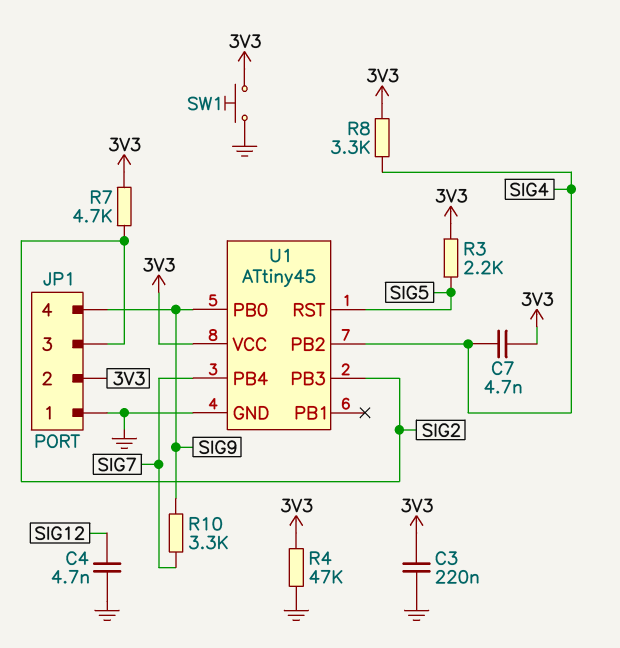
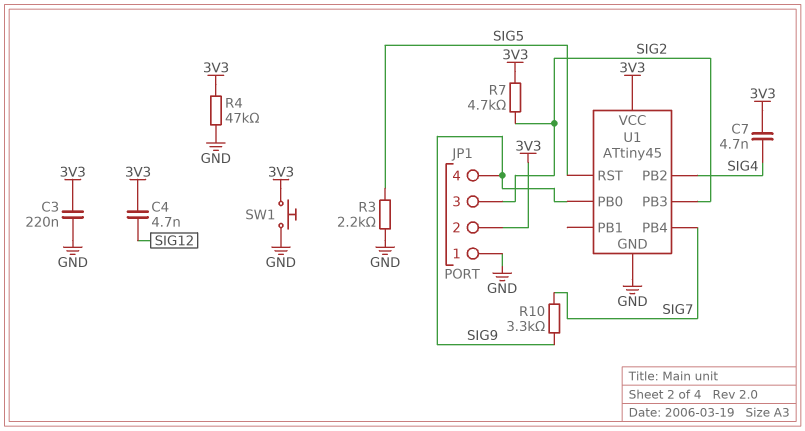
C4: 4.7nF (GND, SIG12) -> 4.7nF (3V3, SIG12)
R3: 2.2k (3V3, SIG5) -> 2.2k (GND, SIG5)
R8: 3.3k (3V3, SIG4) -> none

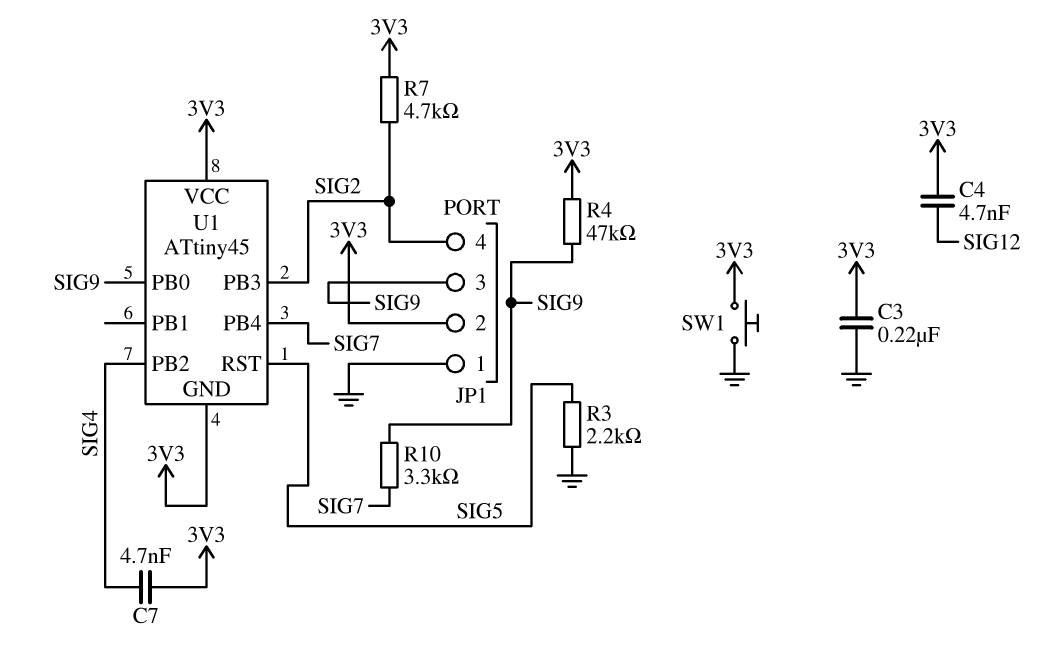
JP1 pin 3: SIG2 -> SIG9
JP1 pin 4: SIG9 -> SIG2
R4: 47k (3V3, GND) -> 47k (3V3, SIG9)
U1 pin GND: GND -> 3V3

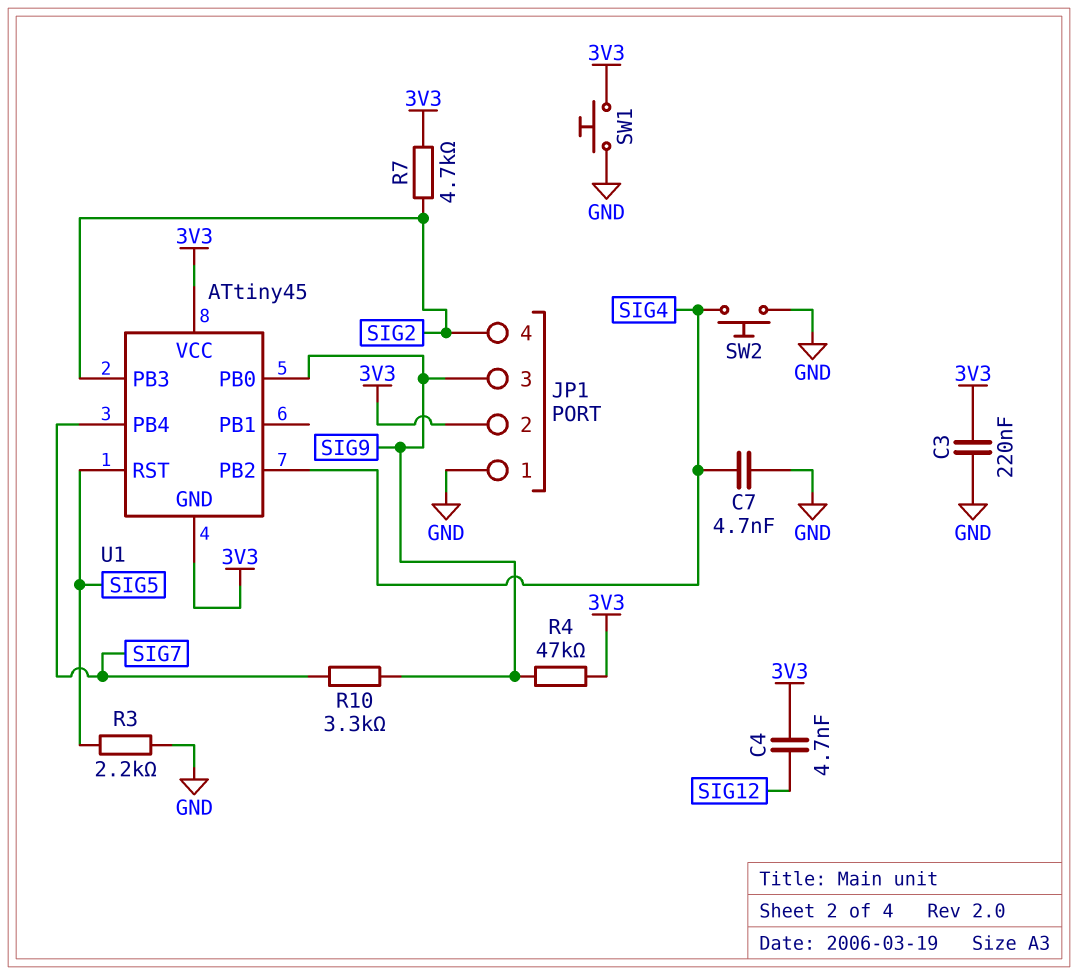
C7: 4.7nF (3V3, SIG4) -> 4.7nF (GND, SIG4)
SW2: none -> button (GND, SIG4)

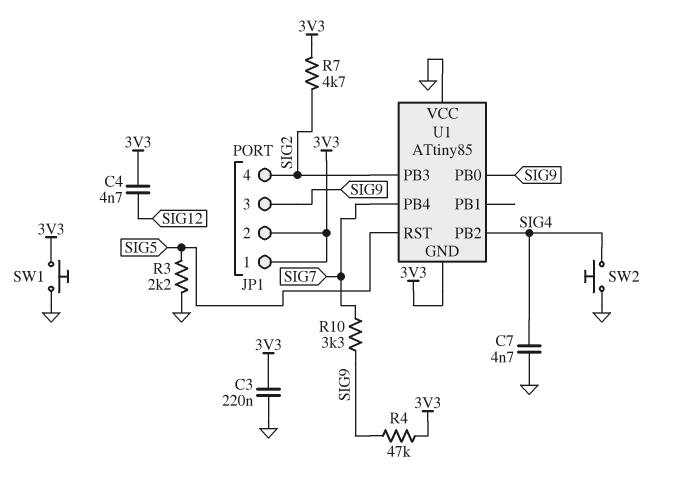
JP1 pin 1: GND -> 3V3
U1: ATtiny45 -> ATtiny85
U1 pin VCC: 3V3 -> GND

